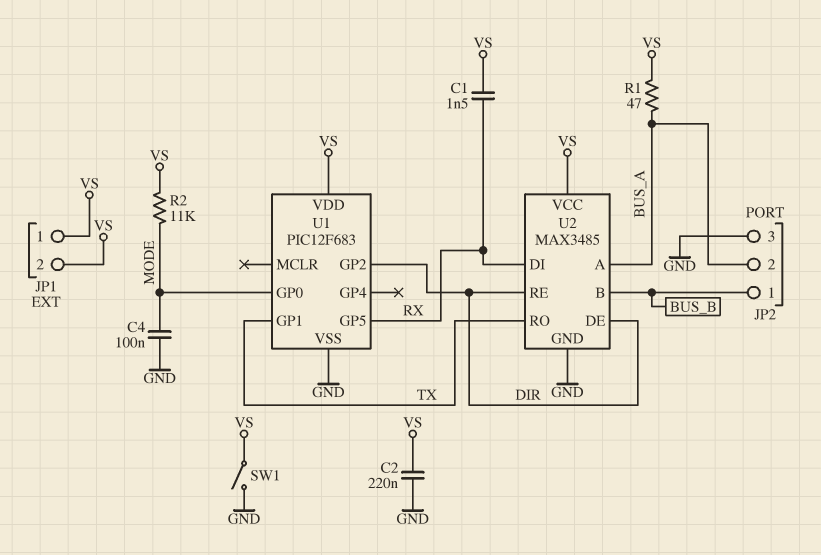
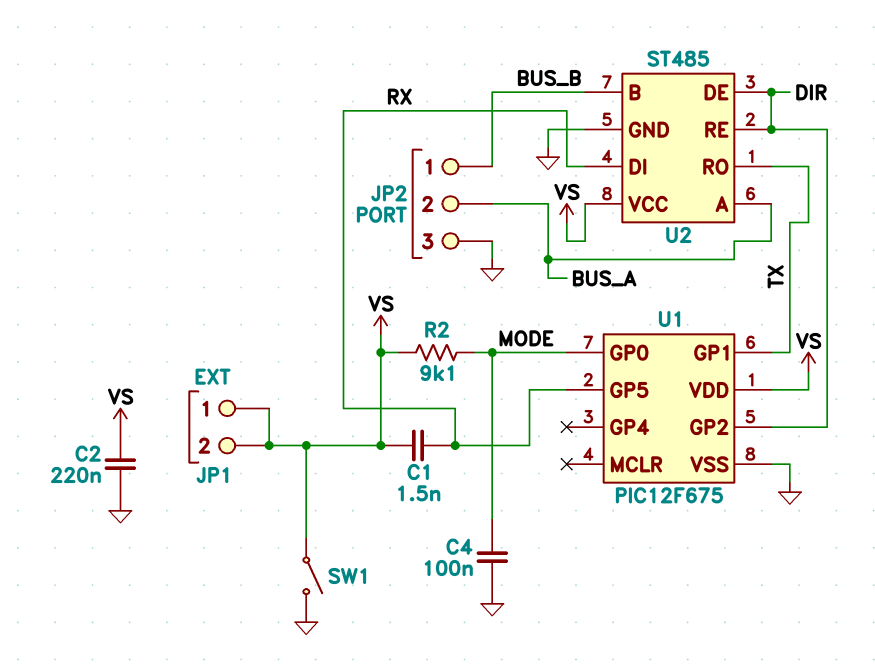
R1: 47 (BUS_A, VS) -> none
R2: 11k (MODE, VS) -> 9.1k (MODE, VS)
U1: PIC12F683 -> PIC12F675
U2: MAX3485 -> ST485

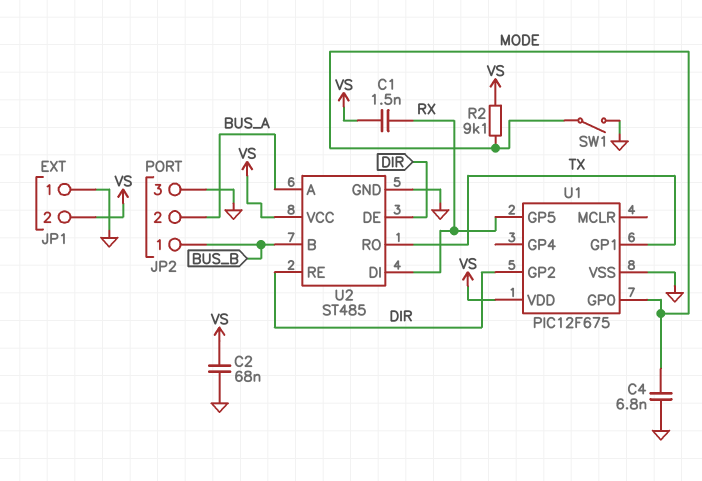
C2: 220nF (GND, VS) -> 68nF (GND, VS)
C4: 100nF (GND, MODE) -> 6.8nF (GND, MODE)
JP1 pin 1: VS -> GND
SW1: switch (GND, VS) -> switch (GND, MODE)

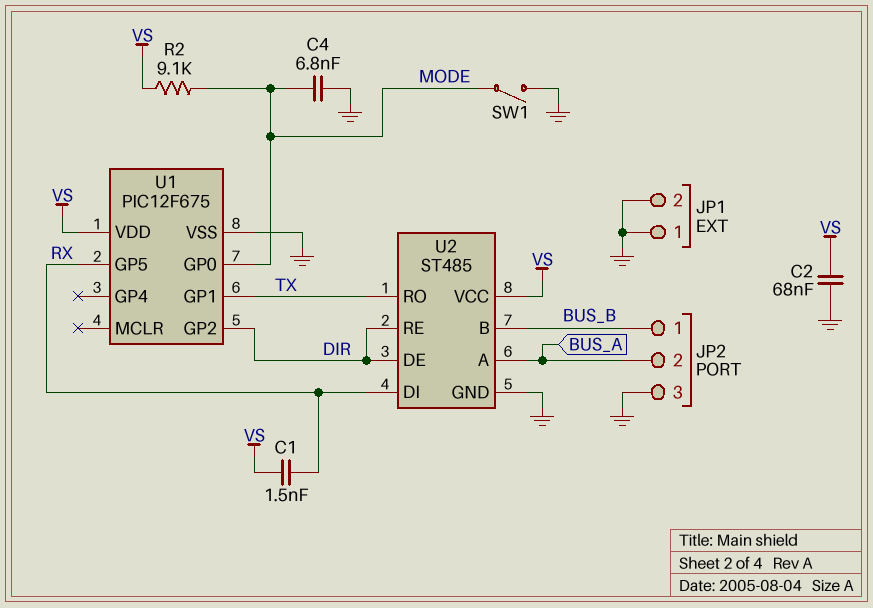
JP1 pin 2: VS -> GND

